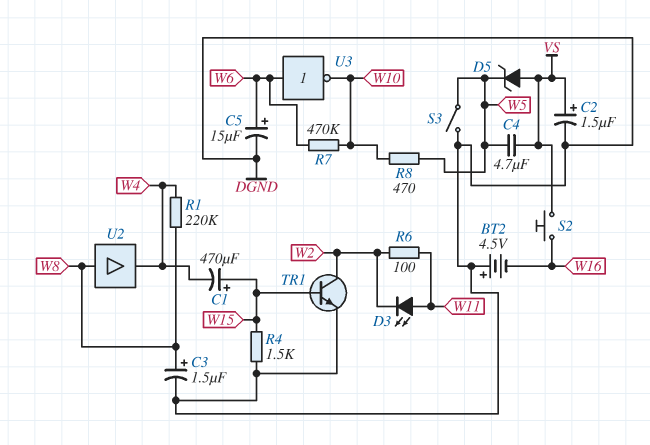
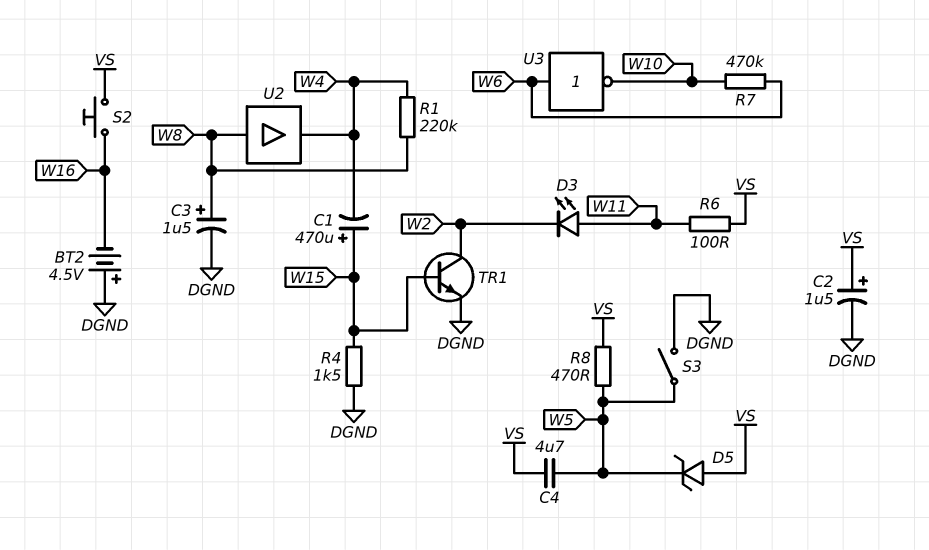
C5: 15uF (plus W6, minus DGND) -> none
R6: 100 (W2, W11) -> 100 (VS, W11)
R8: 470 (W5, W10) -> 470 (VS, W5)

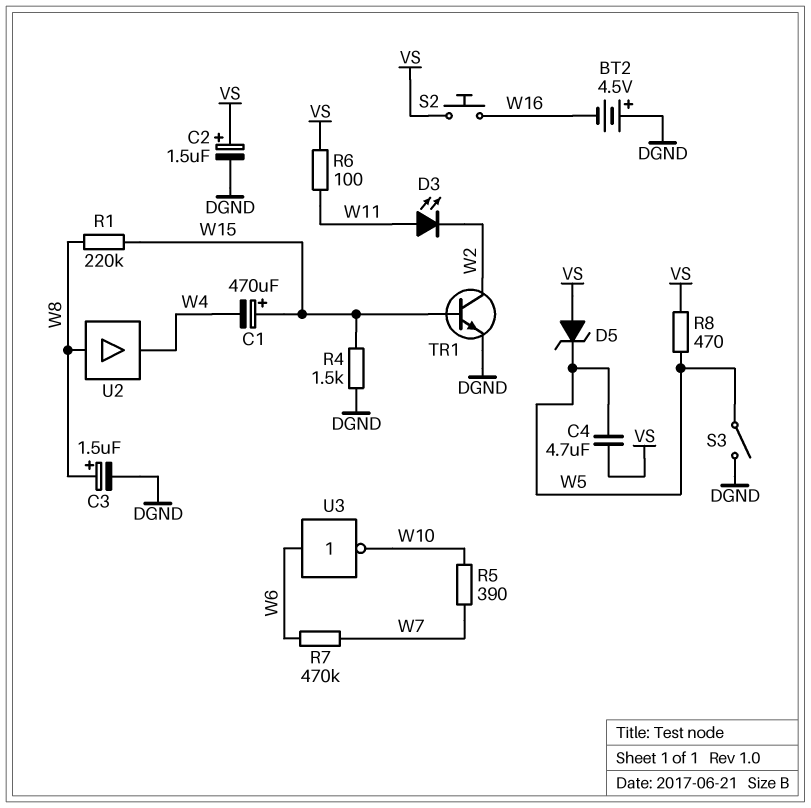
R1: 220k (W4, W8) -> 220k (W8, W15)
R5: none -> 390 (W7, W10)
R7: 470k (W6, W10) -> 470k (W6, W7)

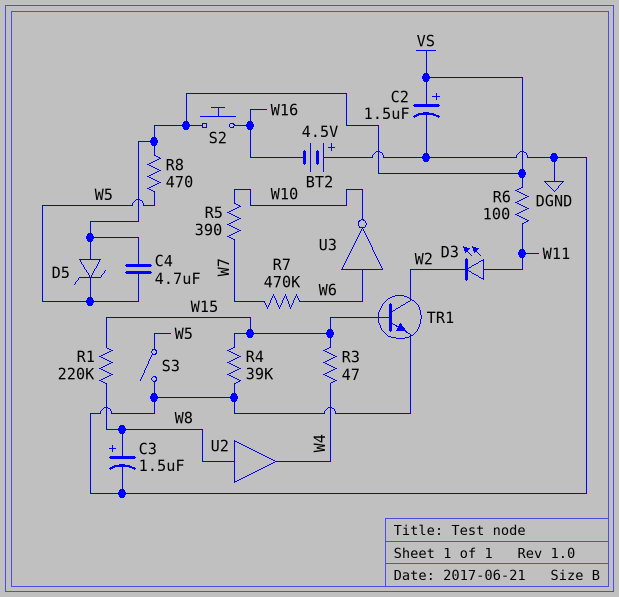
C1: 470uF (plus W15, minus W4) -> none
R3: none -> 47 (W4, W15)
R4: 1.5k (DGND, W15) -> 39k (DGND, W15)

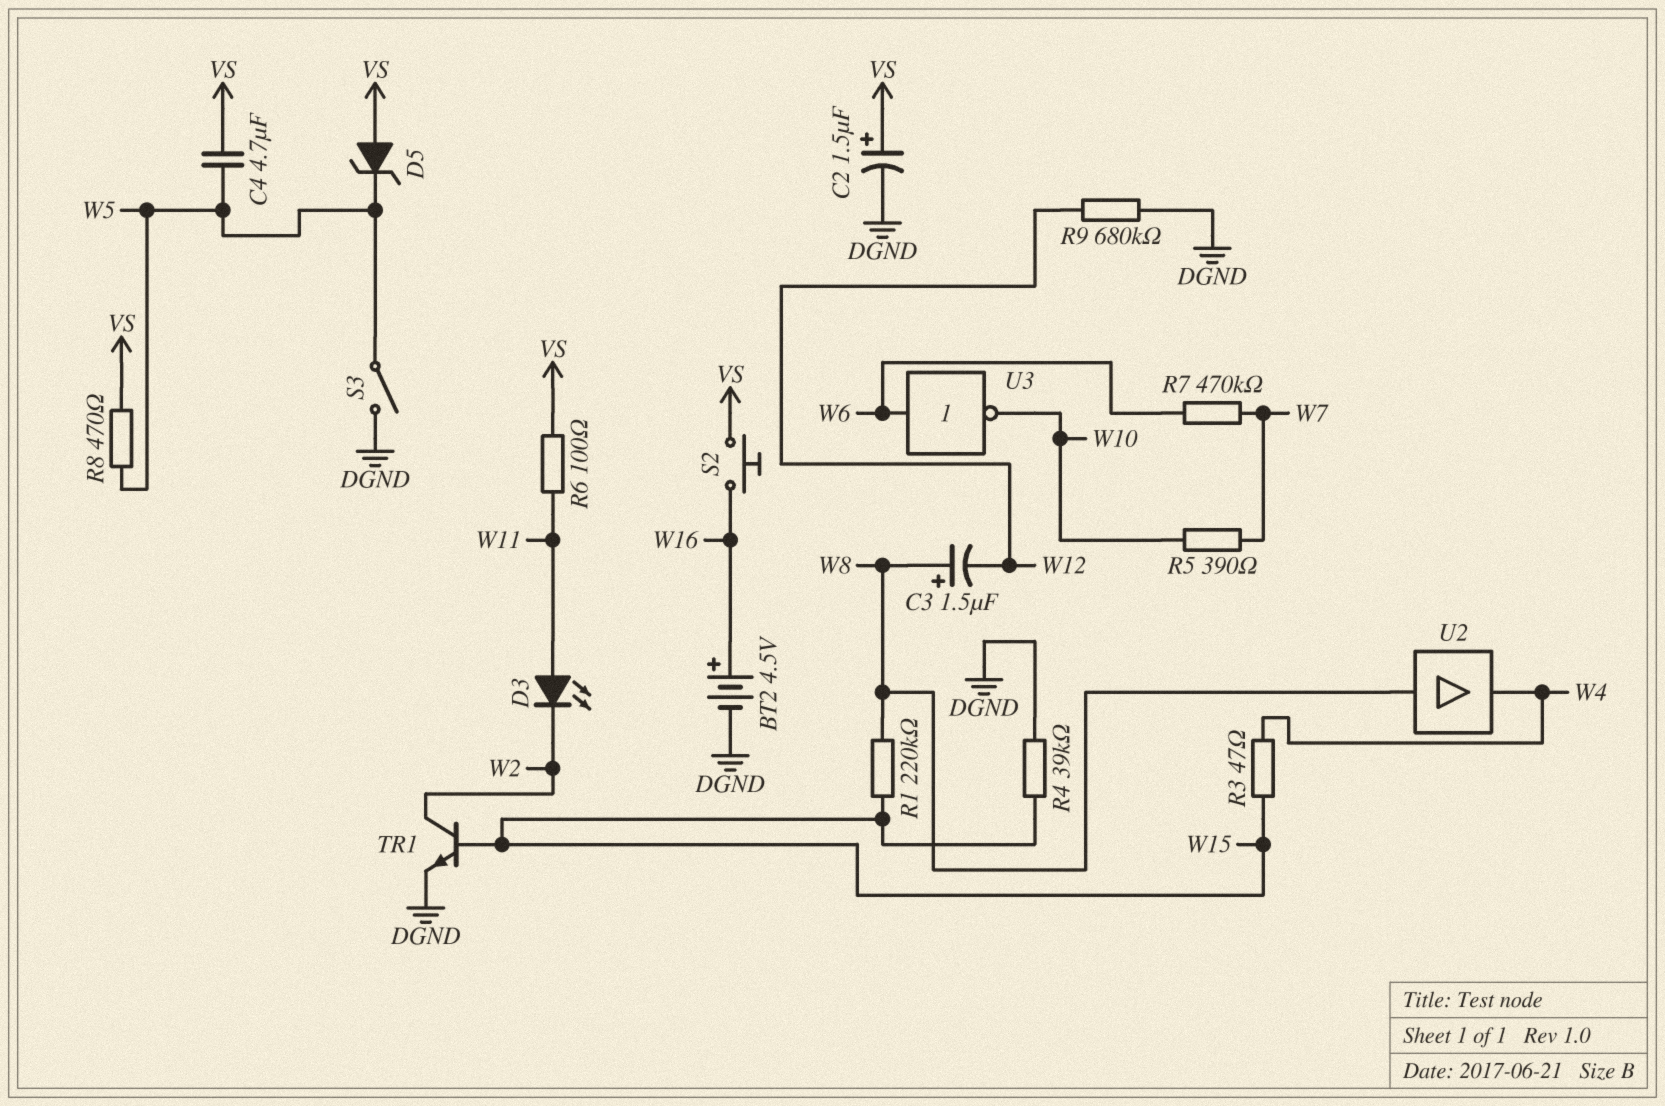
BT2: 4.5V (plus DGND, minus W16) -> 4.5V (plus W16, minus DGND)
C3: 1.5uF (plus W8, minus DGND) -> 1.5uF (plus W8, minus W12)
R9: none -> 680k (DGND, W12)

